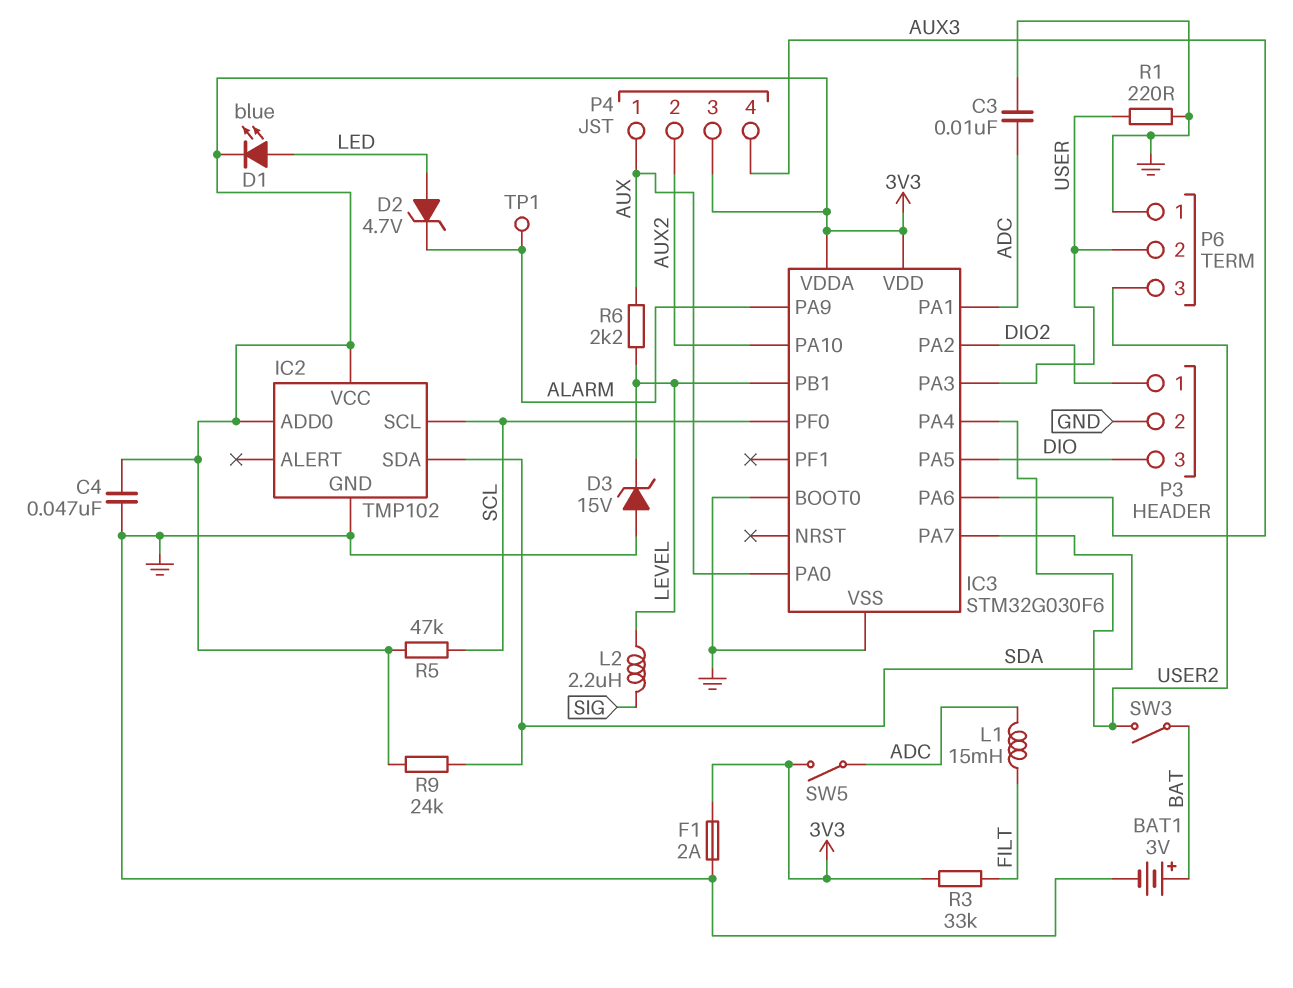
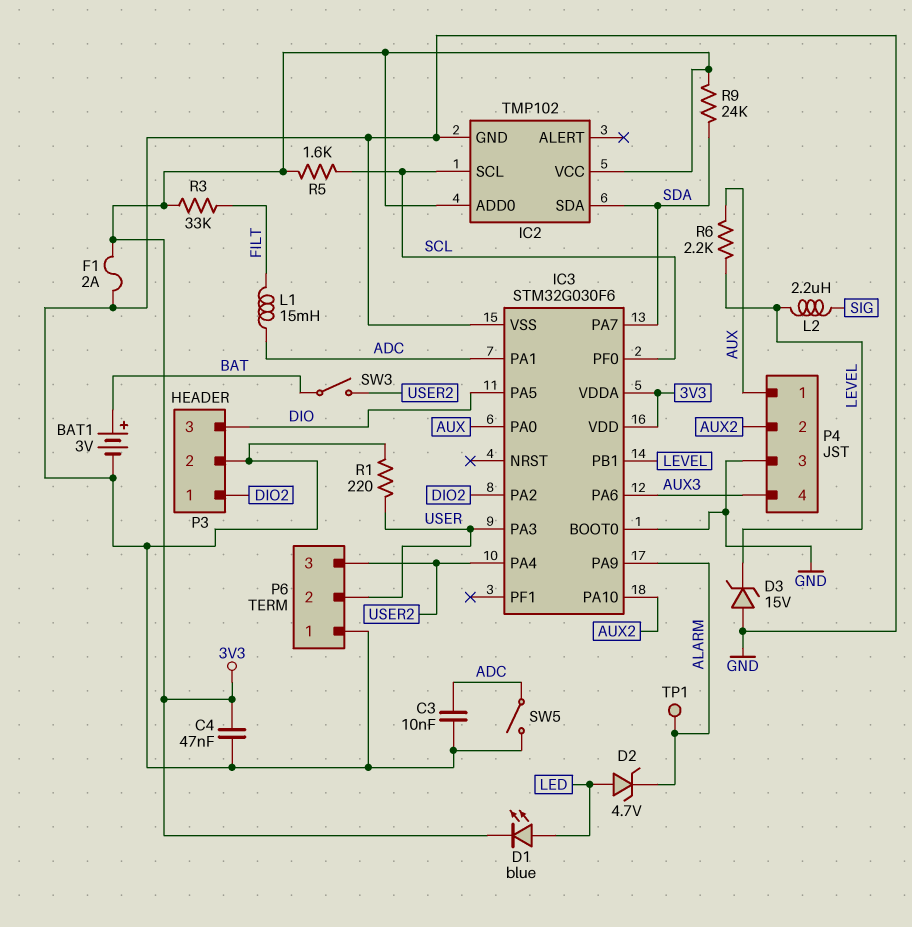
P4 pin 3: 3V3 -> GND
R5: 47k (3V3, SCL) -> 1.6k (3V3, SCL)
SW5: switch (3V3, ADC) -> switch (ADC, GND)

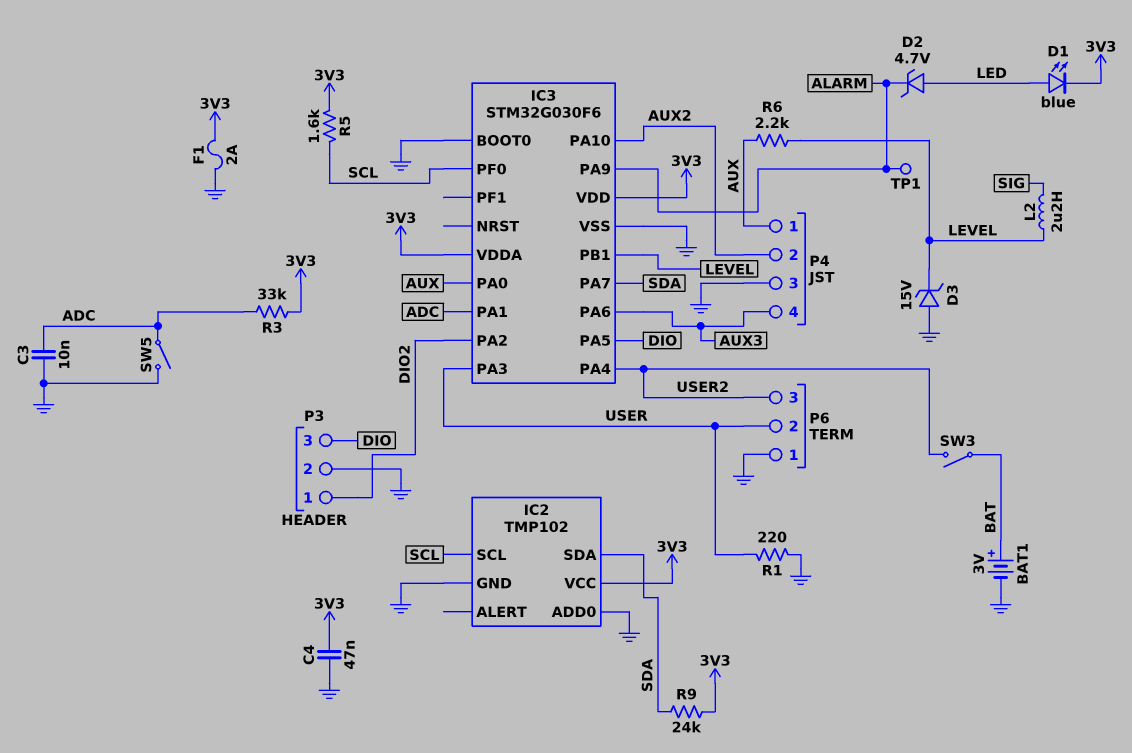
IC2 pin ADD0: 3V3 -> GND
L1: 15mH (ADC, FILT) -> none
R3: 33k (3V3, FILT) -> 33k (3V3, ADC)

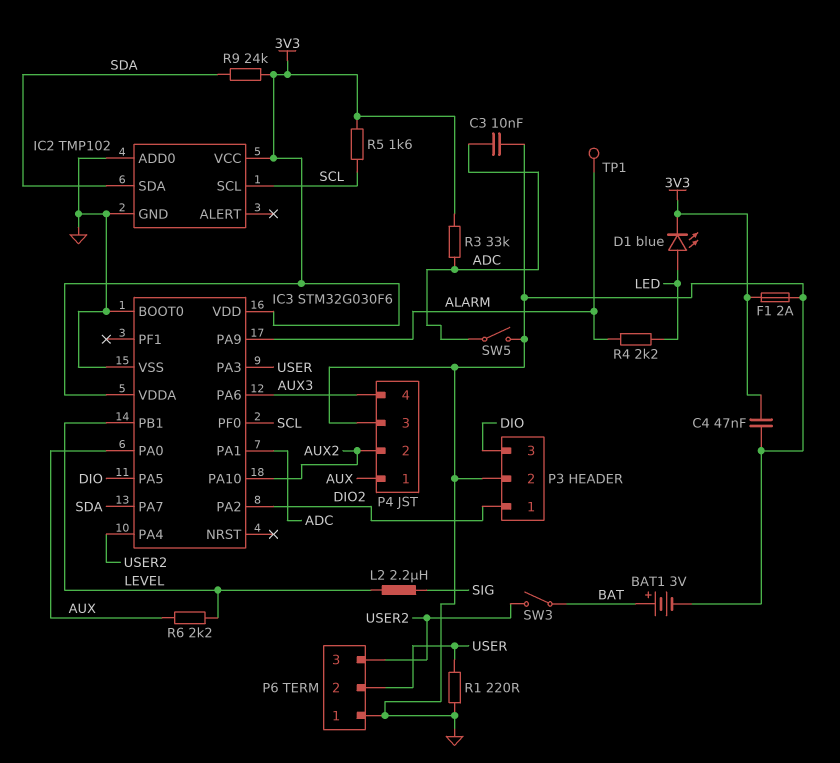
D2: zener 4.7V (A LED, K ALARM) -> none
D3: zener 15V (A GND, K LEVEL) -> none
R4: none -> 2.2k (ALARM, LED)

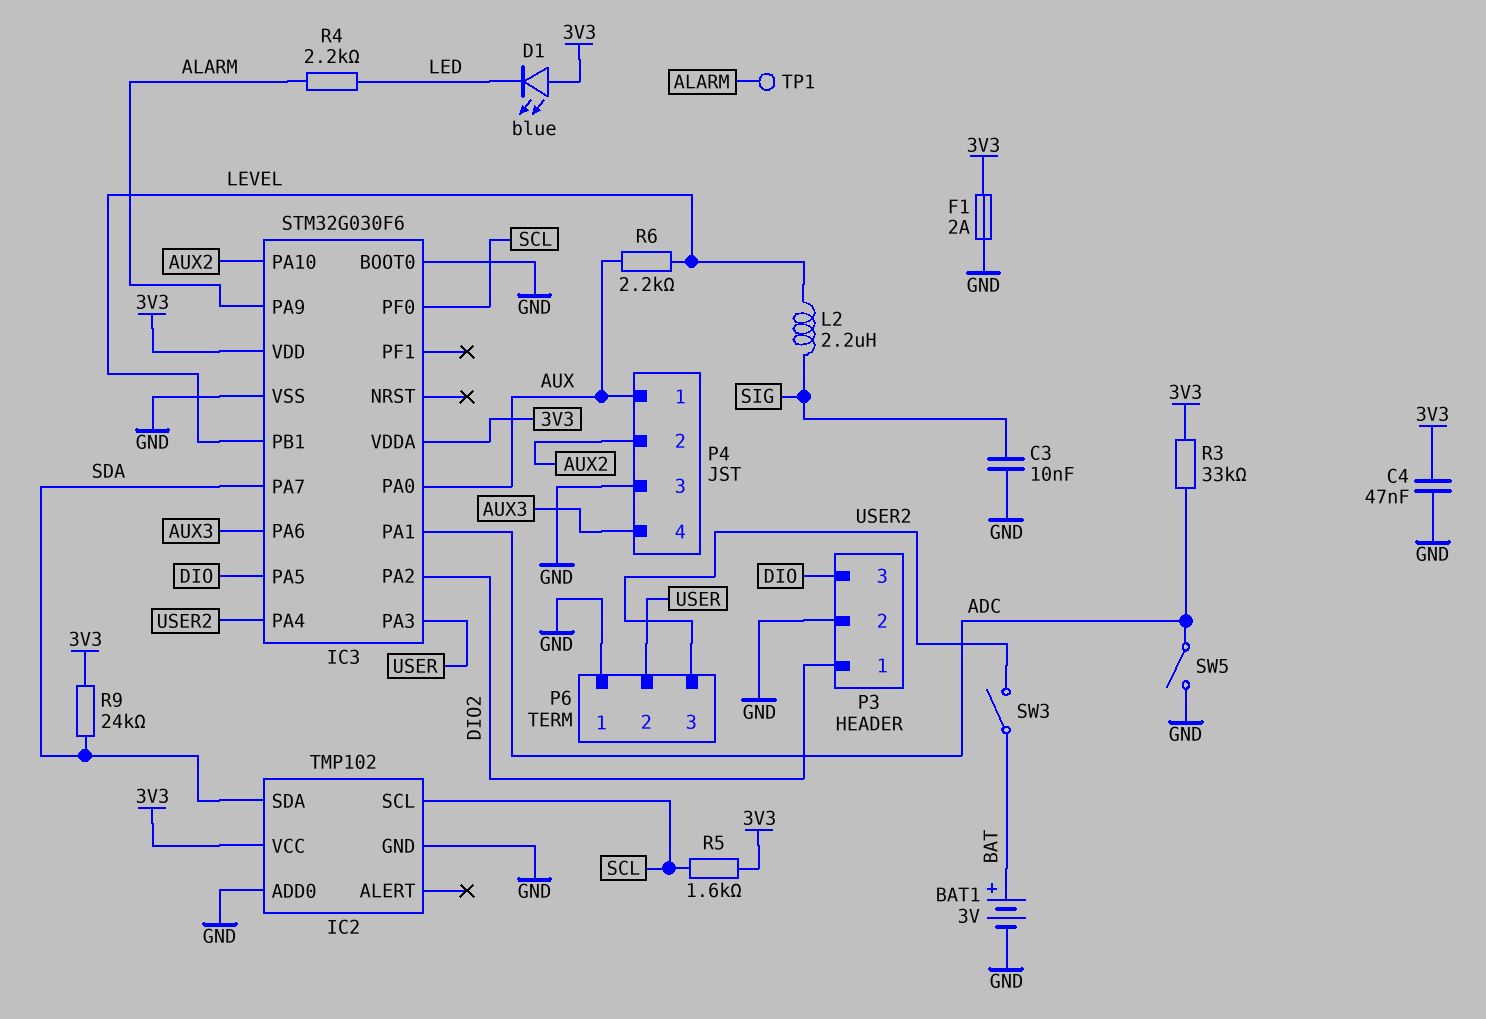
C3: 10nF (ADC, GND) -> 10nF (GND, SIG)
D1: LED blue (A LED, K 3V3) -> LED blue (A 3V3, K LED)
R1: 220 (GND, USER) -> none

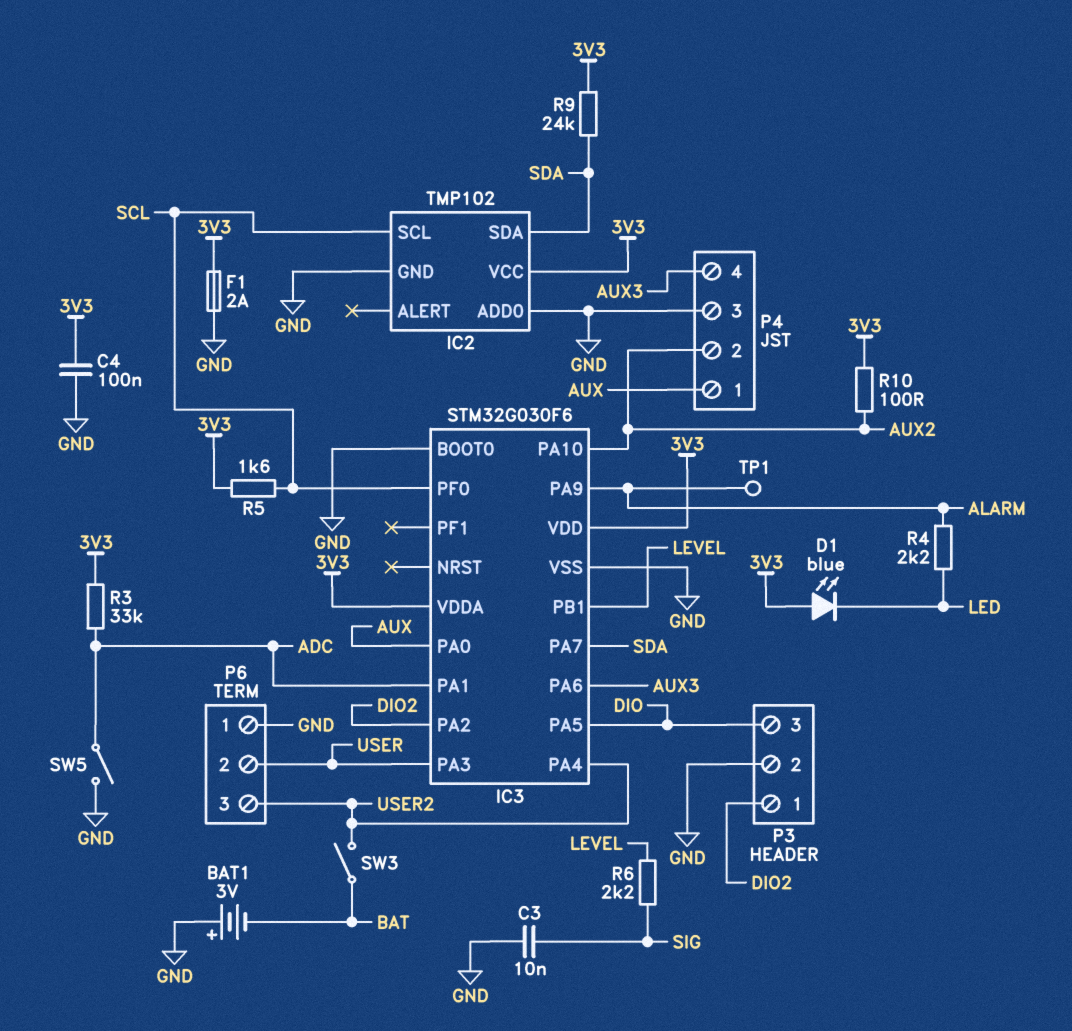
BAT1: 3V (plus BAT, minus GND) -> 3V (plus GND, minus BAT)
C4: 47nF (3V3, GND) -> 100nF (3V3, GND)
L2: 2.2uH (LEVEL, SIG) -> none
R6: 2.2k (AUX, LEVEL) -> 2.2k (LEVEL, SIG)
R10: none -> 100 (3V3, AUX2)

